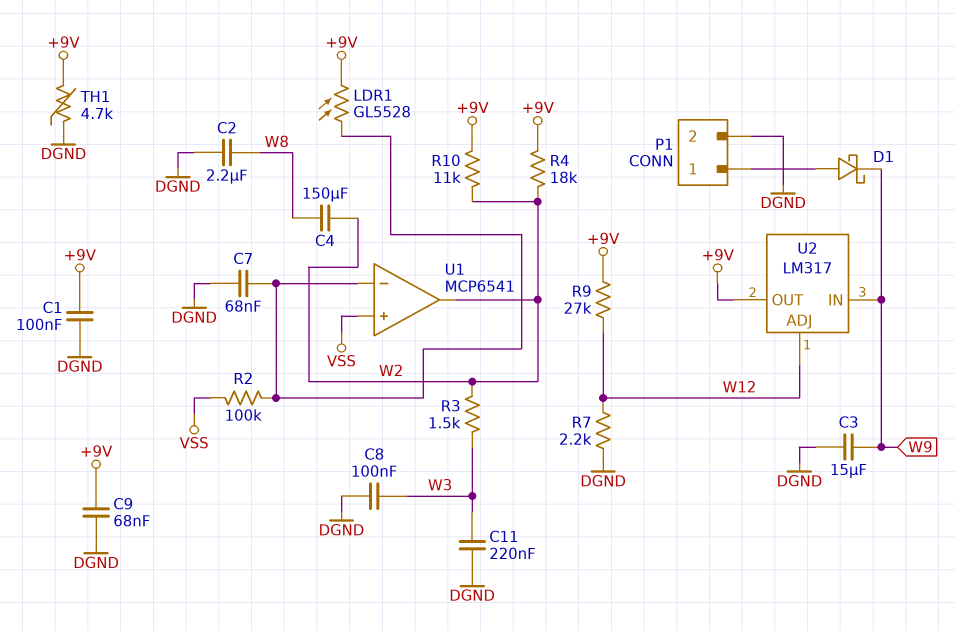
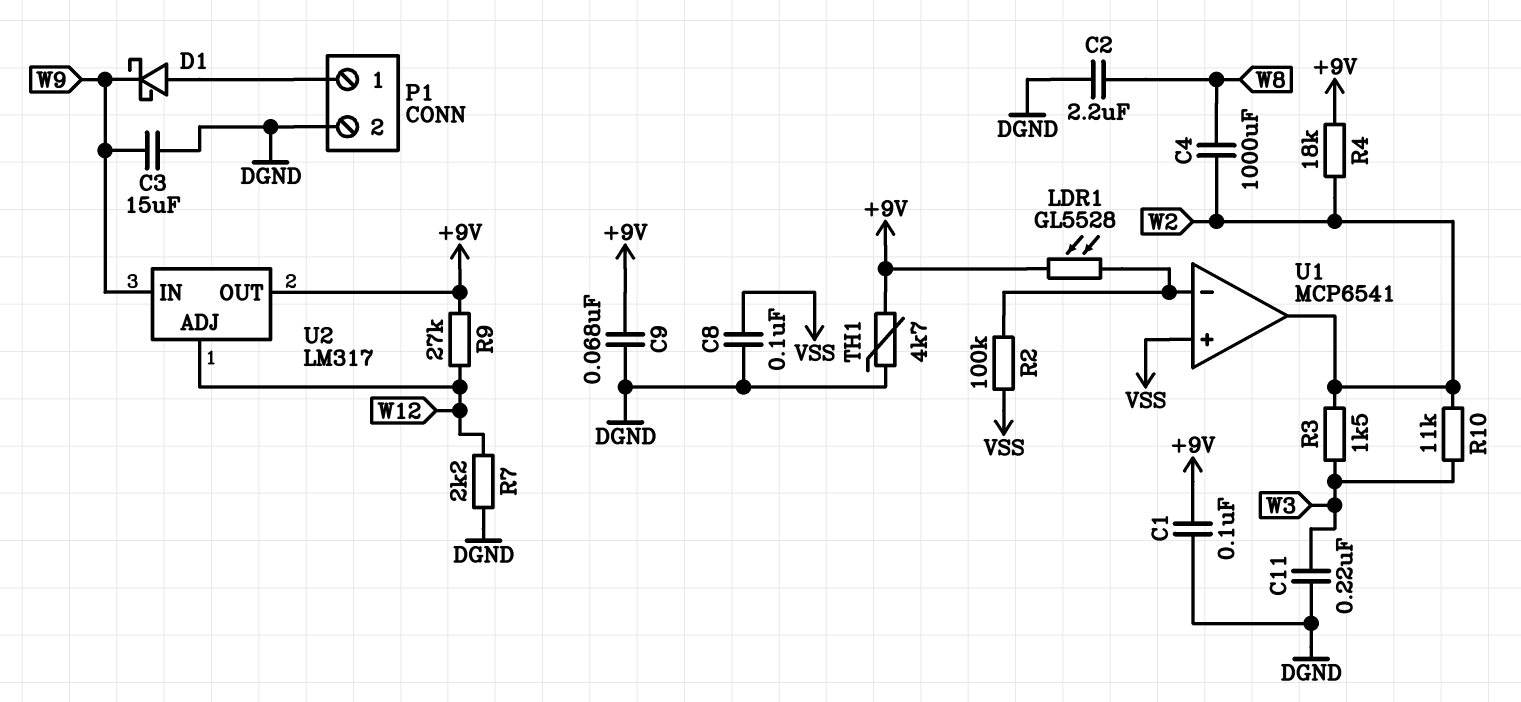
C4: 150uF (W2, W8) -> 1000uF (W2, W8)
C7: 68nF (DGND, U1/in-) -> none
C8: 100nF (DGND, W3) -> 100nF (DGND, VSS)
R10: 11k (+9V, W2) -> 11k (W2, W3)

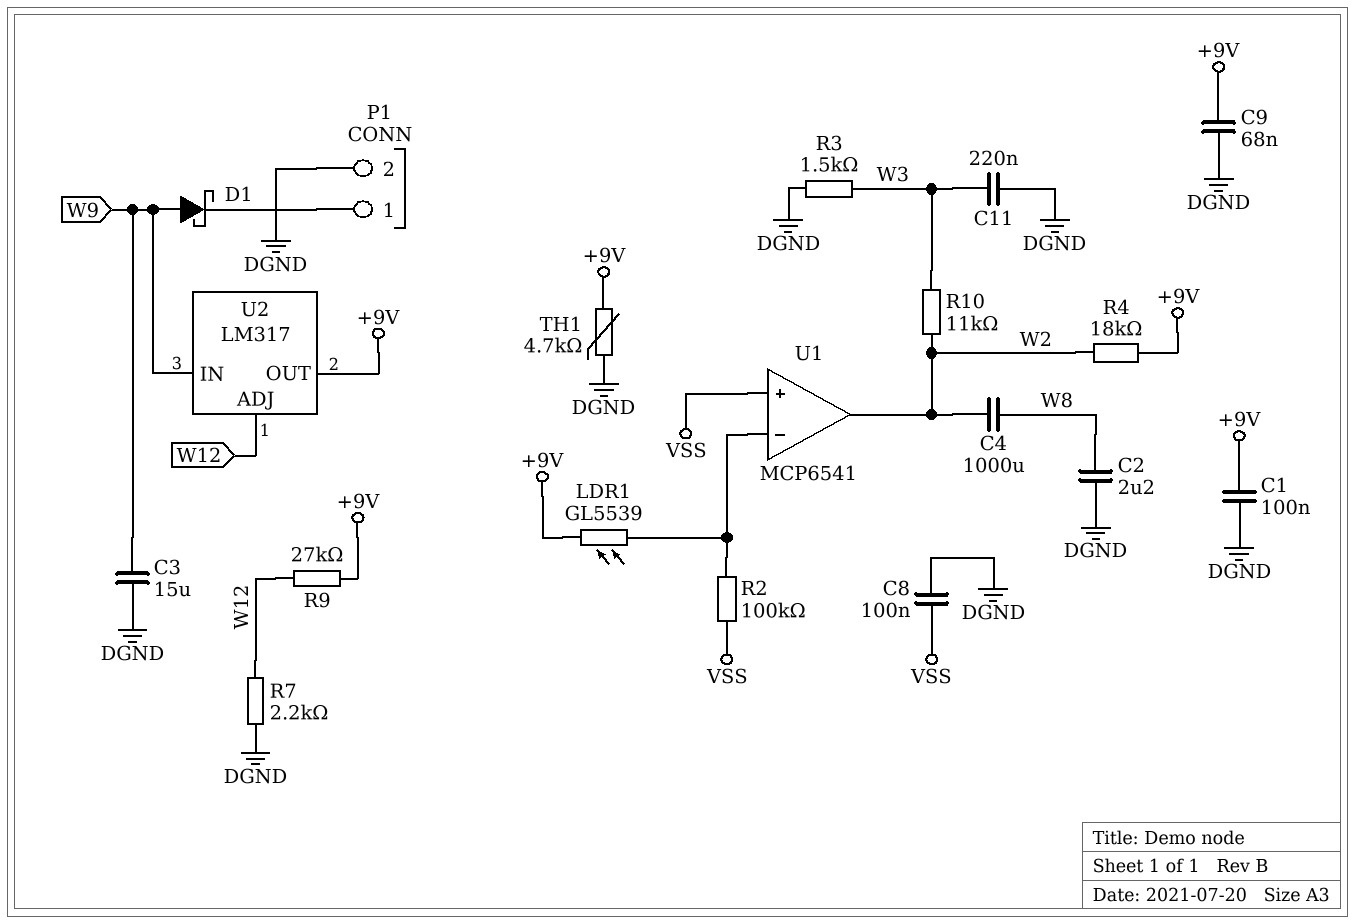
D1: schottky (A P1/1, K W9) -> schottky (A W9, K P1/1)
LDR1: GL5528 (+9V, U1/in-) -> GL5539 (+9V, U1/in-)
R3: 1.5k (W2, W3) -> 1.5k (DGND, W3)

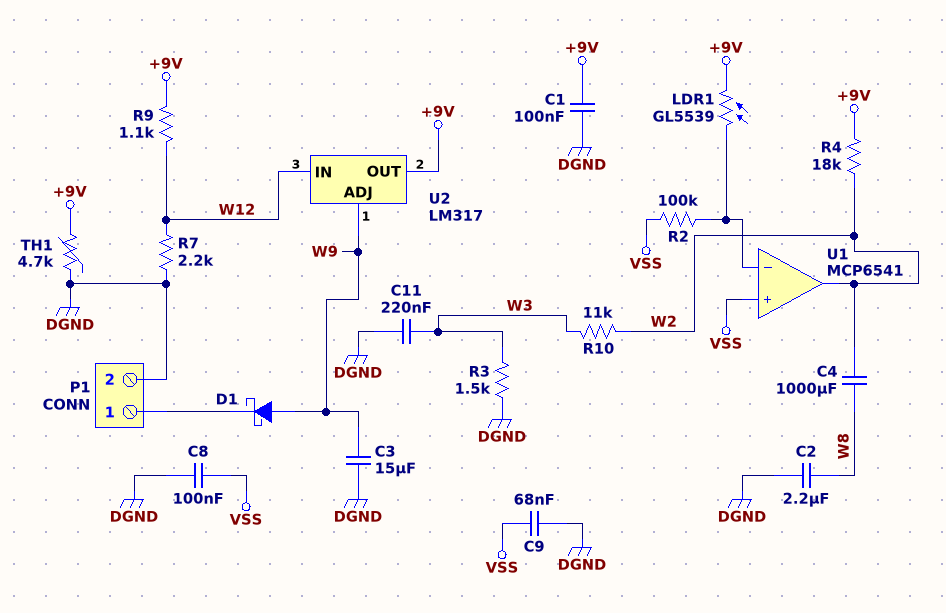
C9: 68nF (+9V, DGND) -> 68nF (DGND, VSS)
R9: 27k (+9V, W12) -> 1.1k (+9V, W12)
U2 pin ADJ: W12 -> W9
U2 pin IN: W9 -> W12

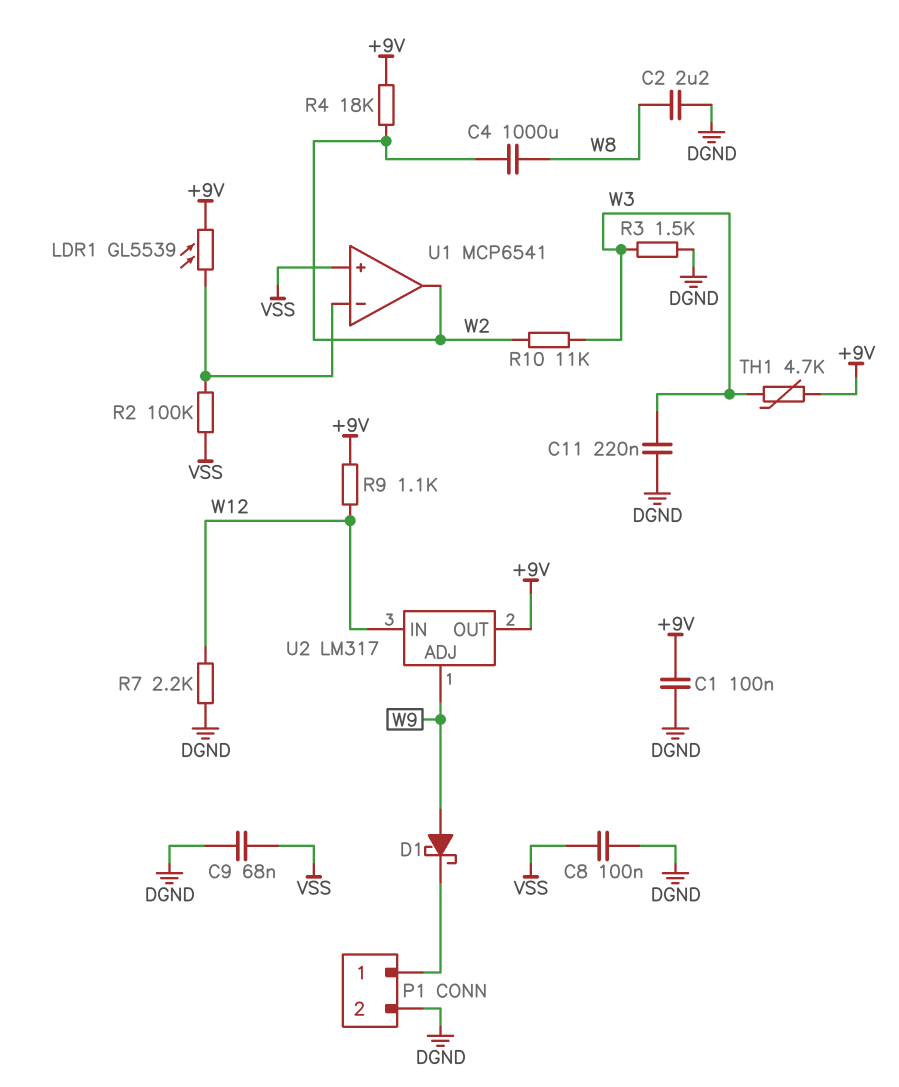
C3: 15uF (DGND, W9) -> none
TH1: 4.7k (+9V, DGND) -> 4.7k (+9V, W3)

